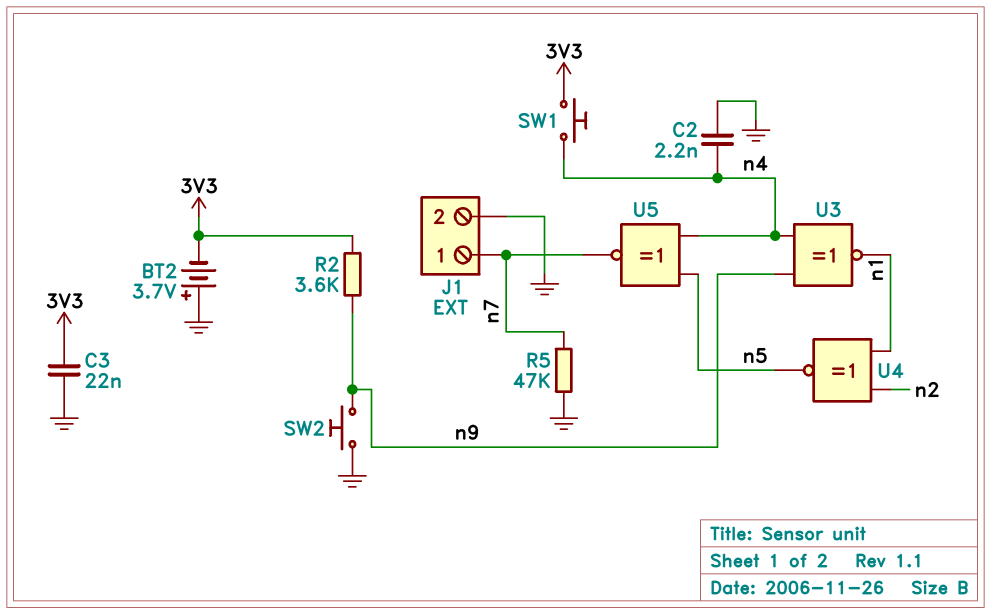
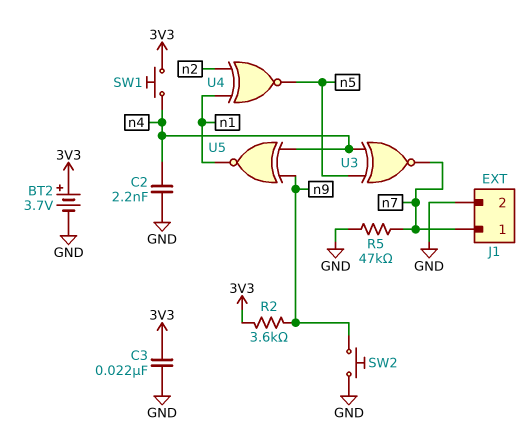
BT2: 3.7V (plus GND, minus 3V3) -> 3.7V (plus 3V3, minus GND)
U3: XNOR (in n4, in n9, out n1) -> XNOR (in n4, in n5, out n7)
U5: XNOR (in n4, in n5, out n7) -> XNOR (in n4, in n9, out n1)

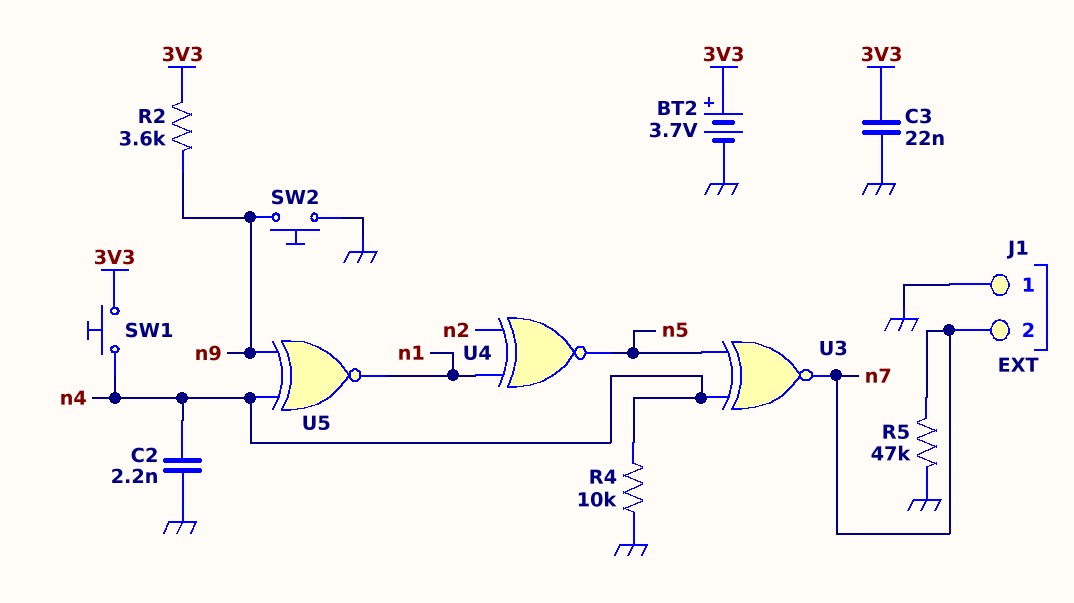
J1 pin 1: n7 -> GND
J1 pin 2: GND -> n7
R4: none -> 10k (GND, n4)

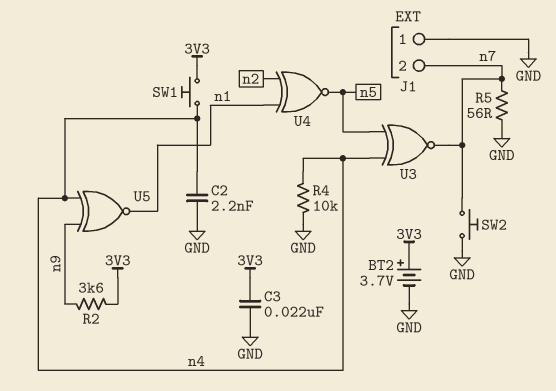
R5: 47k (GND, n7) -> 56 (GND, n7)
SW2: button (GND, n9) -> button (GND, n7)

